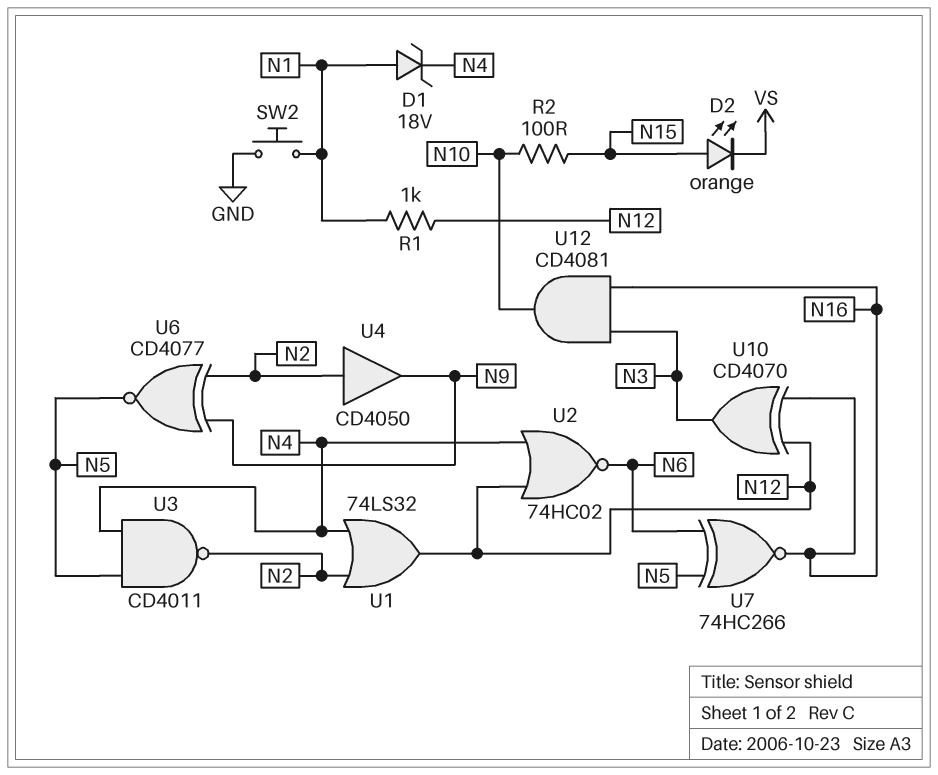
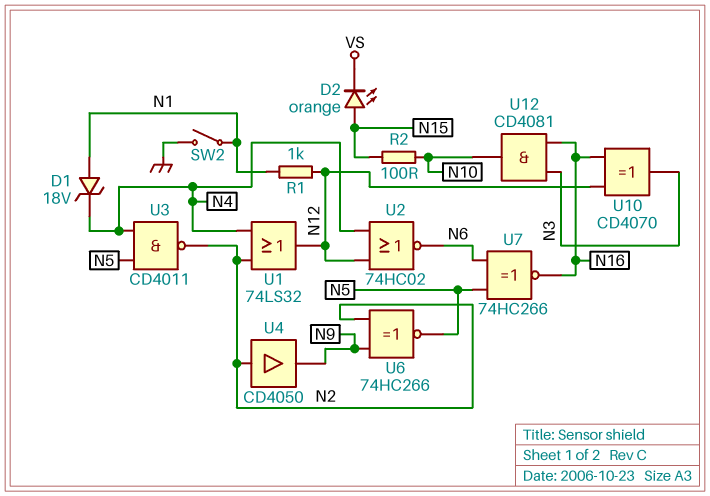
SW2: button (GND, N1) -> switch (GND, N1)
U6: XNOR CD4077 (in N2, in N9, out N5) -> XNOR 74HC266 (in N2, in N9, out N5)

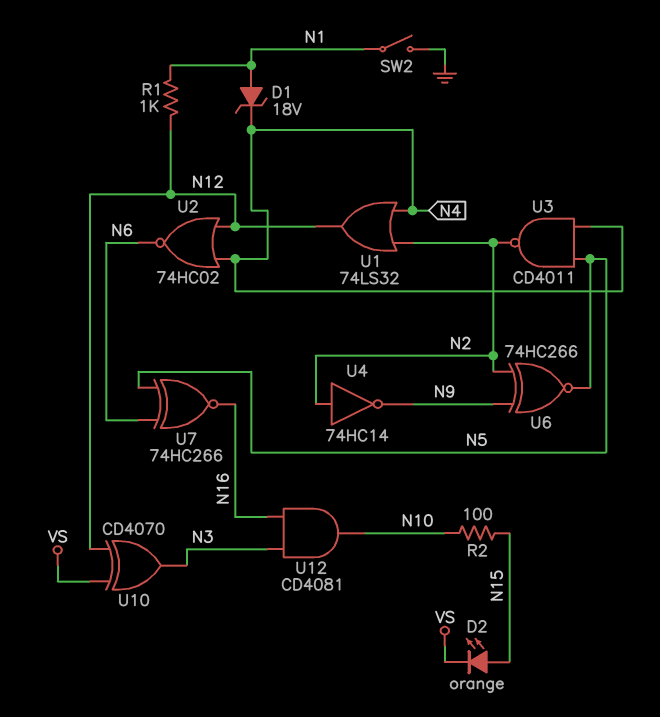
U4: buffer CD4050 (in N2, out N9) -> NOT 74HC14 (in N2, out N9)
U10: XOR CD4070 (in N12, in N16, out N3) -> XOR CD4070 (in N12, in VS, out N3)

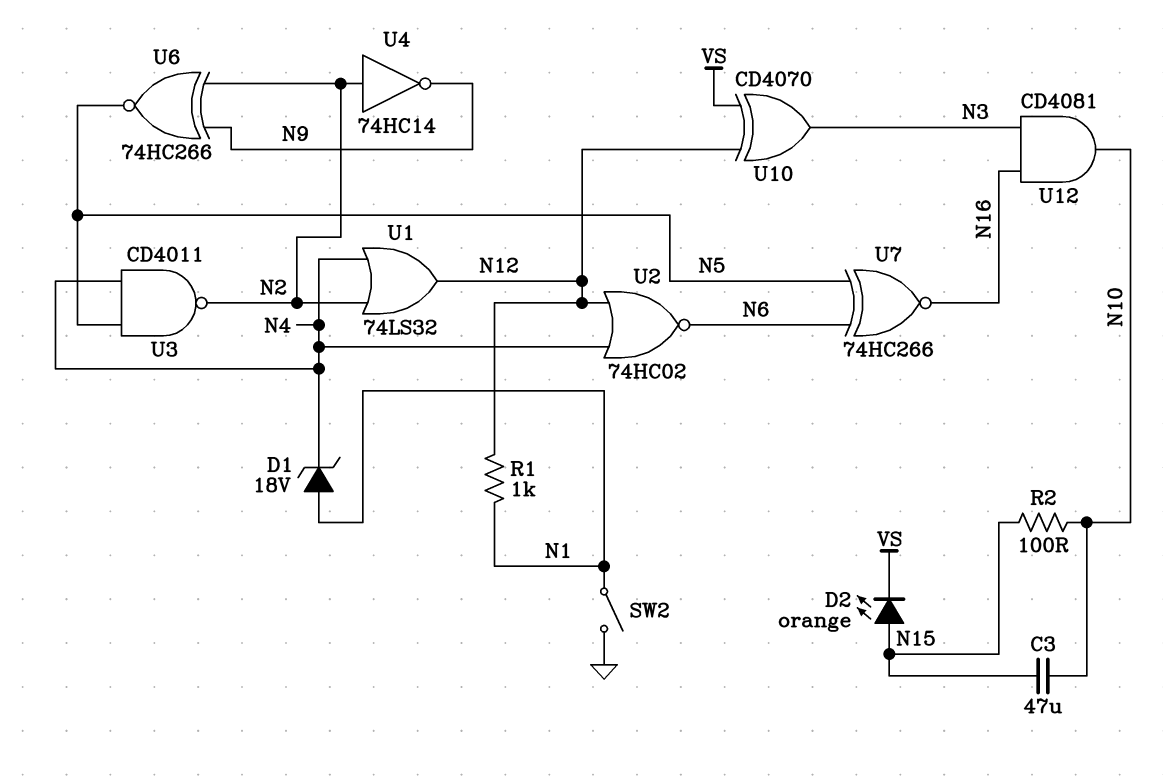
C3: none -> 47uF (N10, N15)

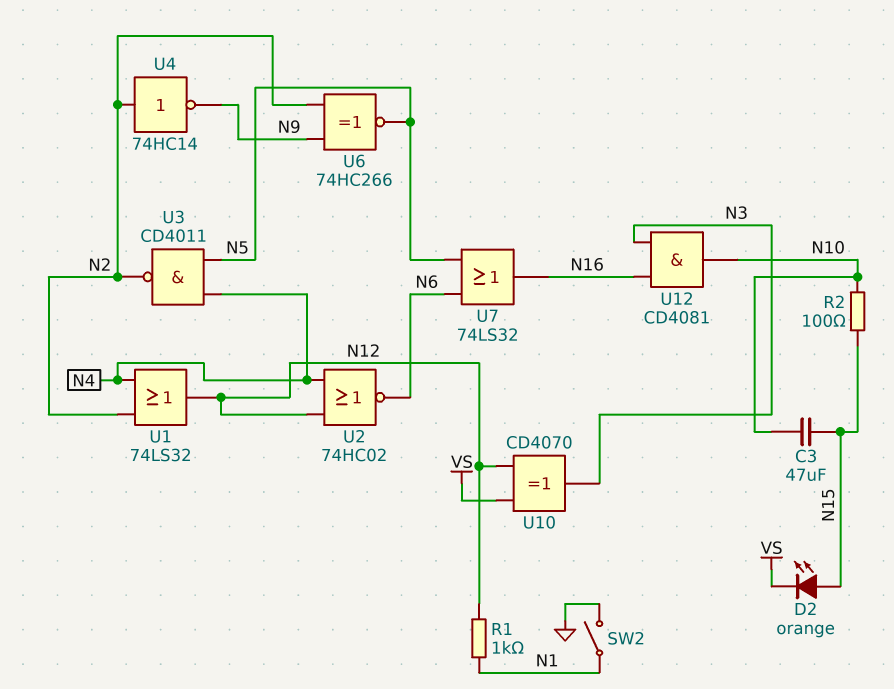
D1: zener 18V (A N1, K N4) -> none
U7: XNOR 74HC266 (in N5, in N6, out N16) -> OR 74LS32 (in N5, in N6, out N16)

